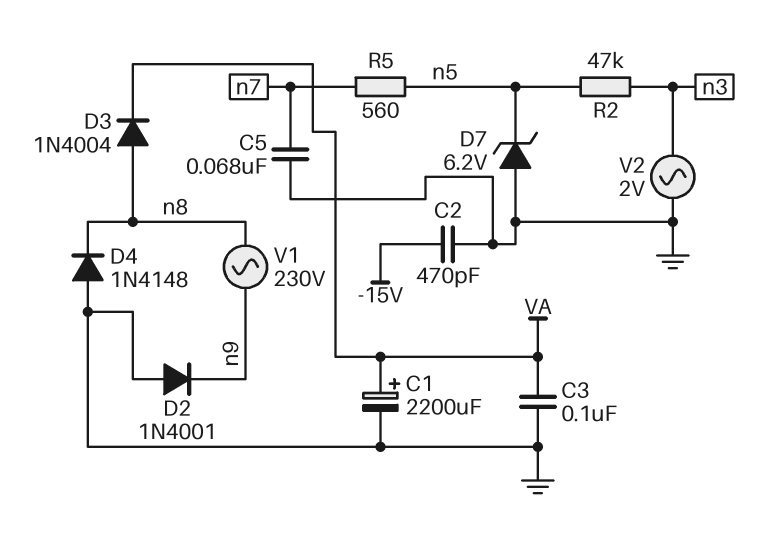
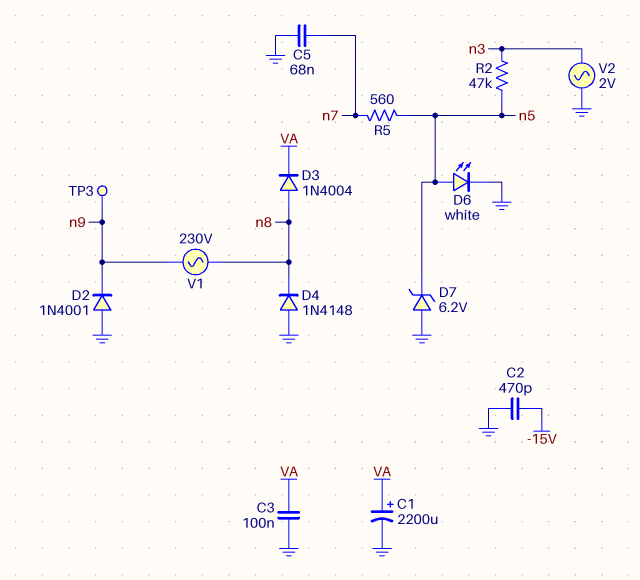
D6: none -> LED white (A n5, K GND)
TP3: none -> test point (n9)

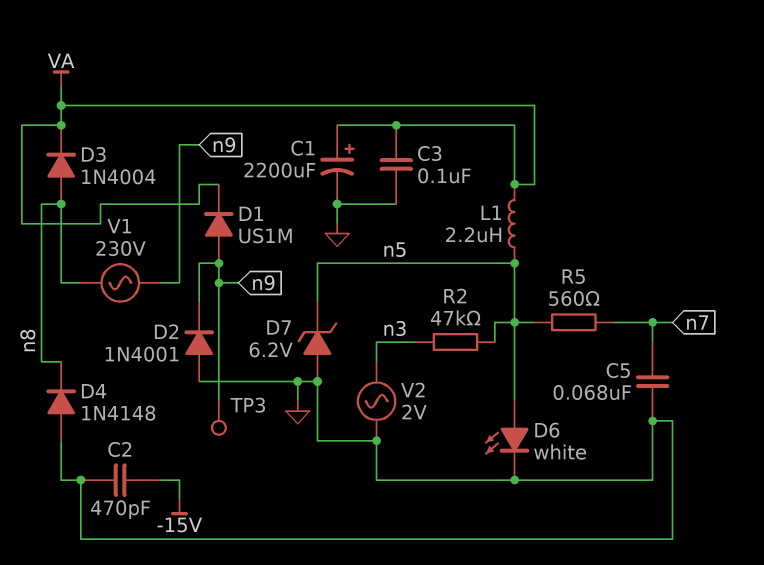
D1: none -> diode US1M (A n9, K VA)
L1: none -> 2.2uH (VA, n5)

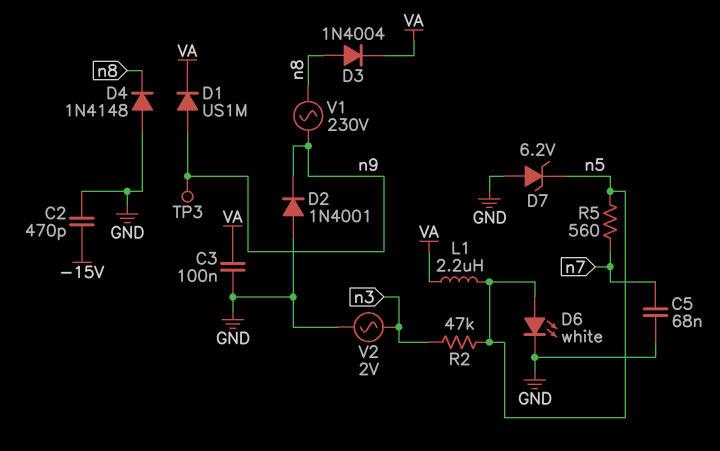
C1: 2200uF (plus VA, minus GND) -> none

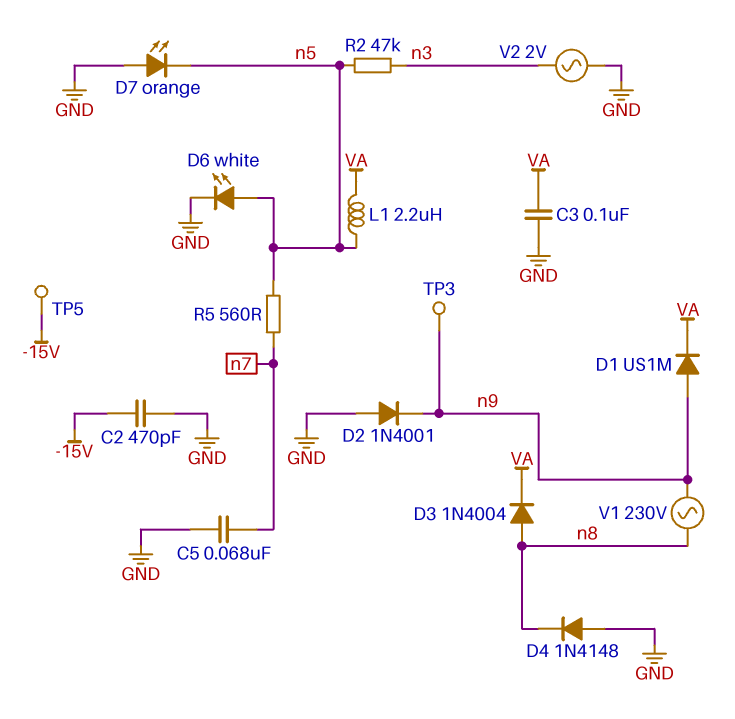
D7: zener 6.2V (A GND, K n5) -> LED orange (A GND, K n5)
TP5: none -> test point (-15V)

